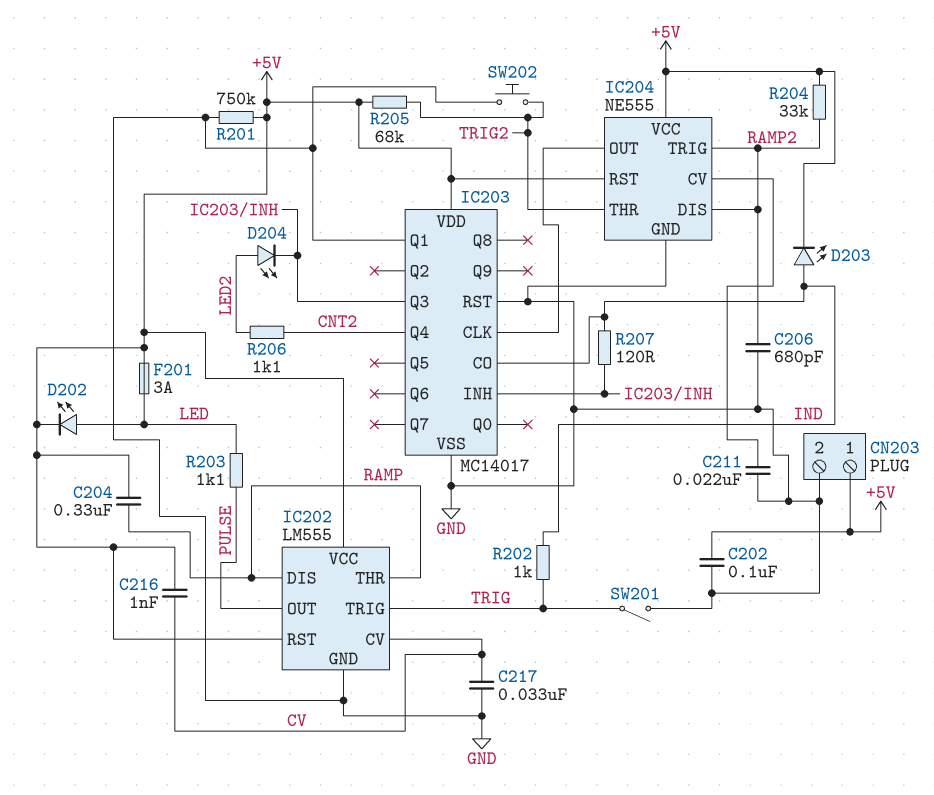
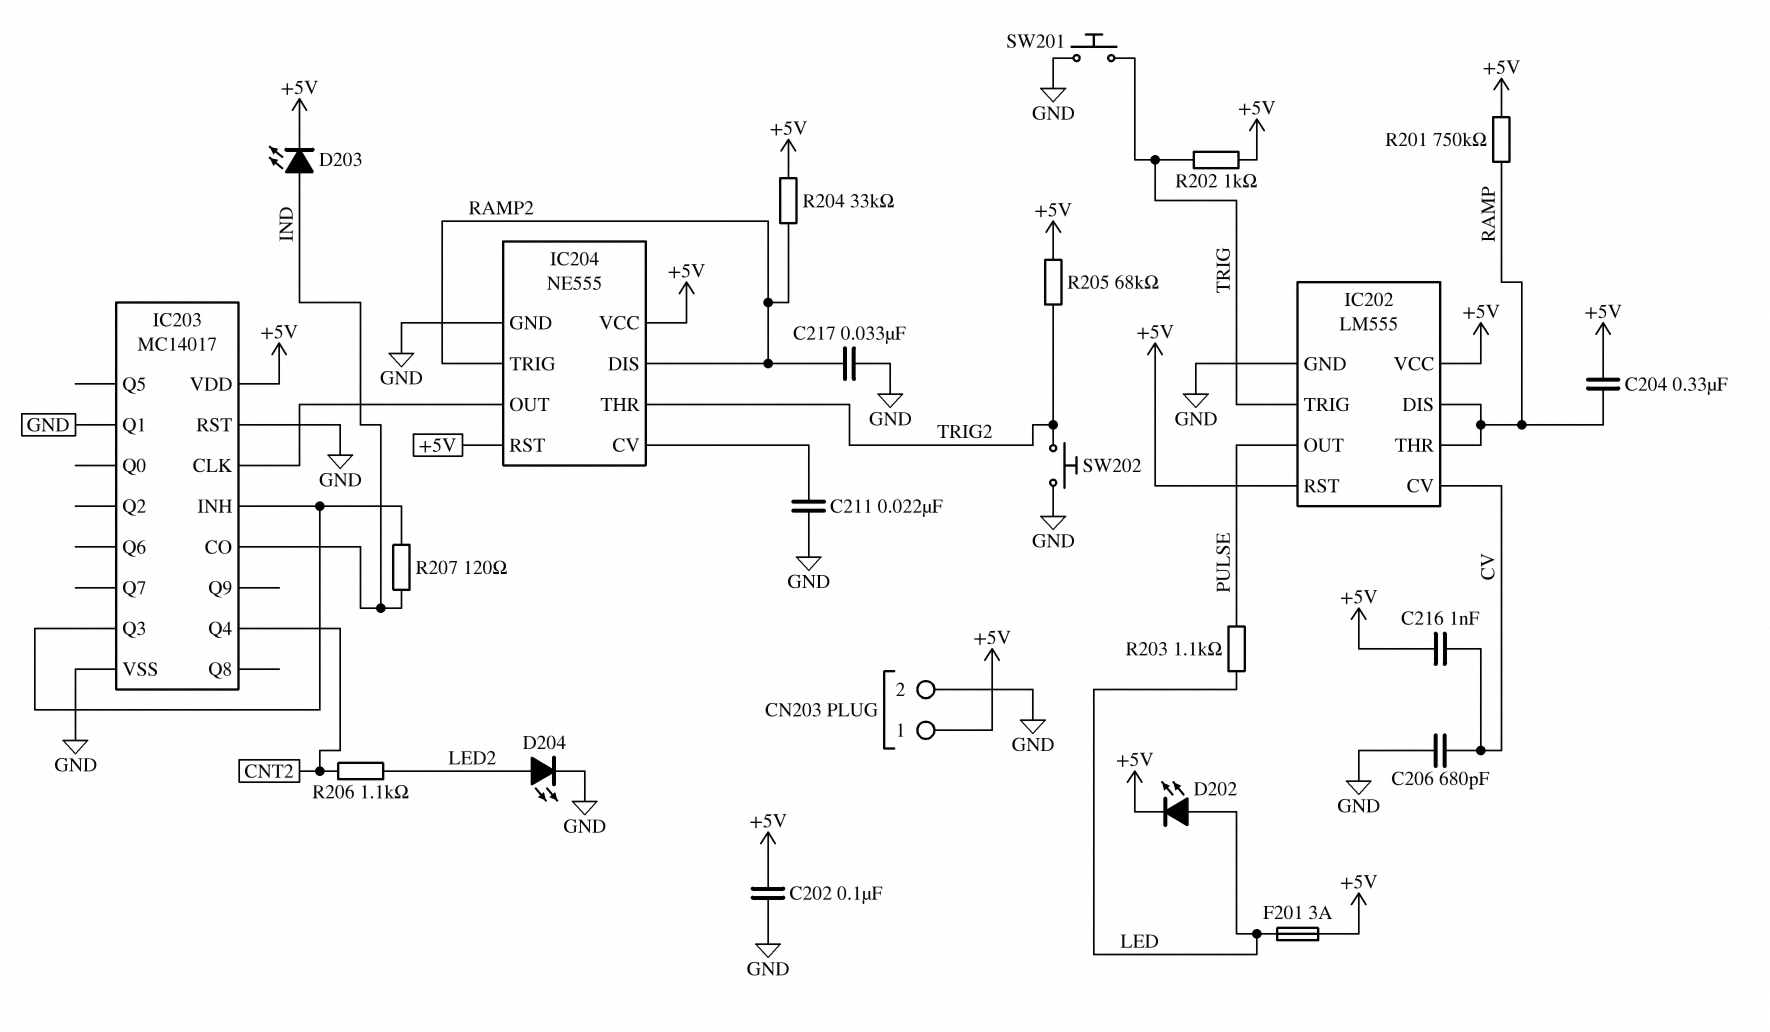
C206: 680pF (GND, RAMP2) -> 680pF (CV, GND)
C217: 33nF (CV, GND) -> 33nF (GND, RAMP2)
D204: LED (A LED2, K IC203/INH) -> LED (A LED2, K GND)
R201: 750k (+5V, GND) -> 750k (+5V, RAMP)
R202: 1k (IND, TRIG) -> 1k (+5V, TRIG)
SW201: switch (GND, TRIG) -> button (GND, TRIG)

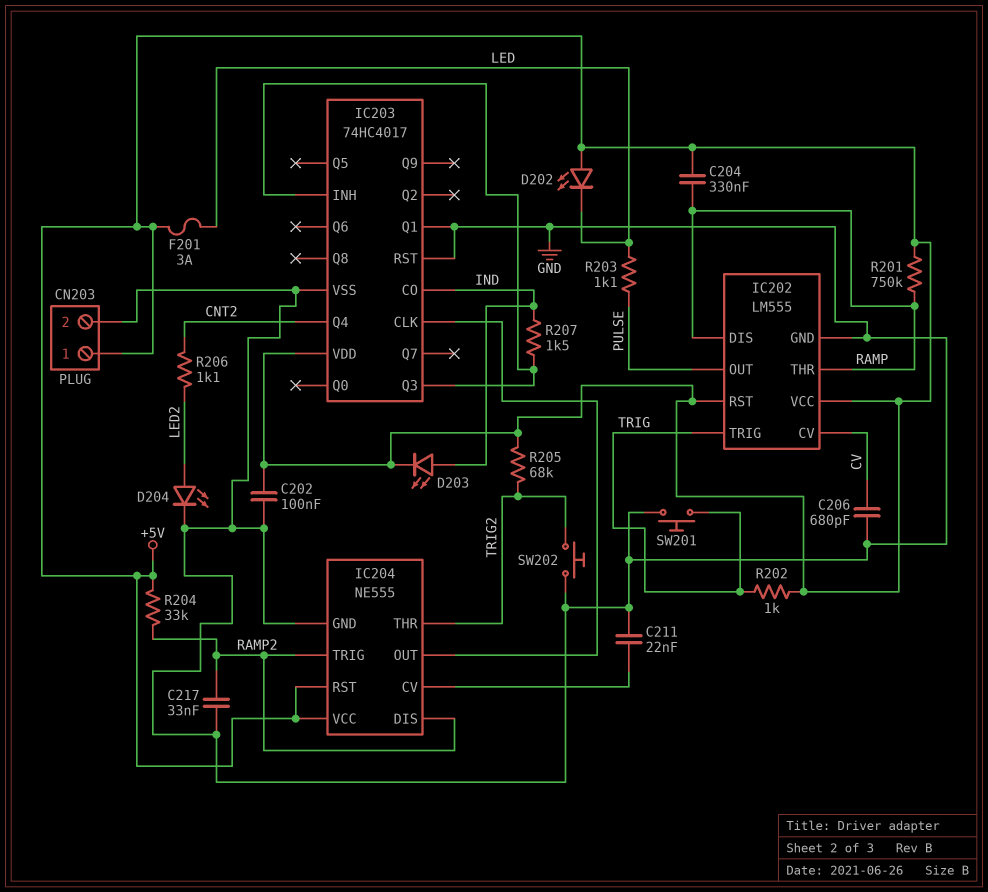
C216: 1nF (+5V, CV) -> none
D202: LED (A LED, K +5V) -> LED (A +5V, K LED)
IC203: MC14017 -> 74HC4017
R207: 120 (IC203/INH, IND) -> 1.5k (IC203/INH, IND)

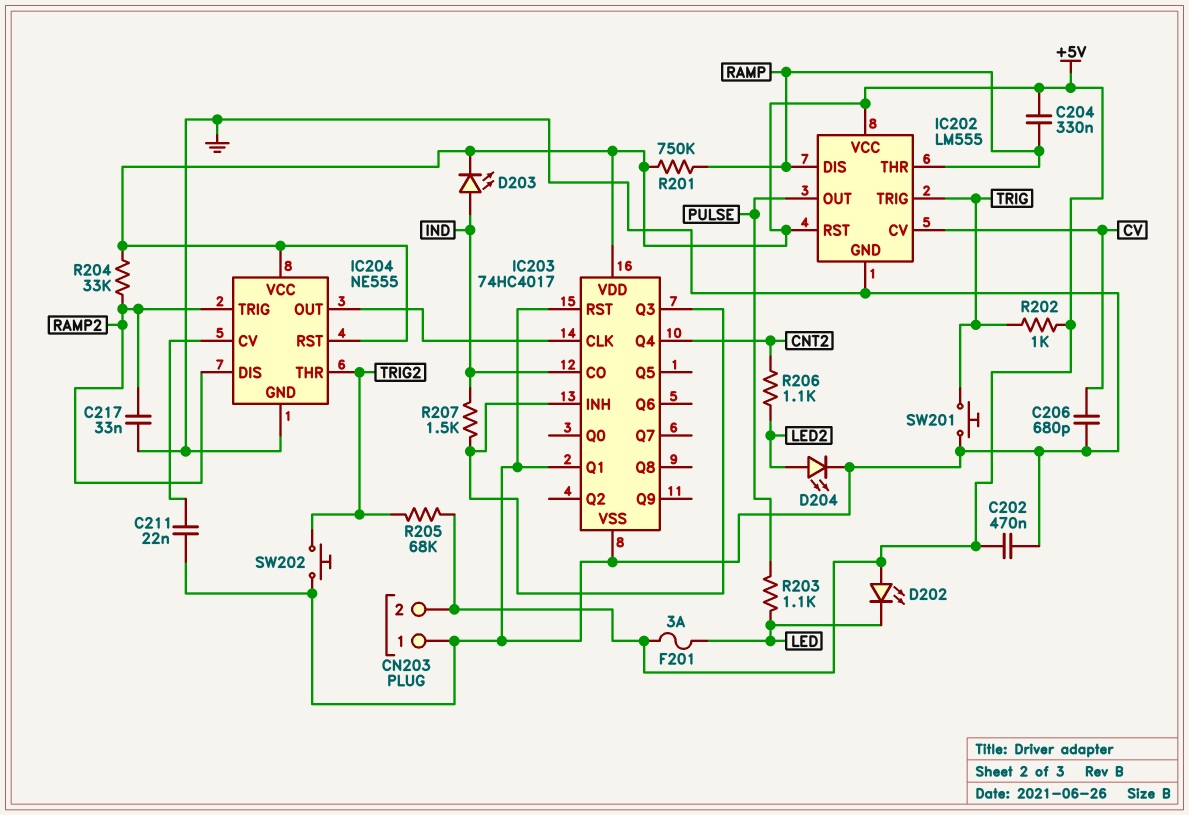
C202: 100nF (+5V, GND) -> 470nF (+5V, GND)
CN203 pin 1: +5V -> GND
CN203 pin 2: GND -> +5V

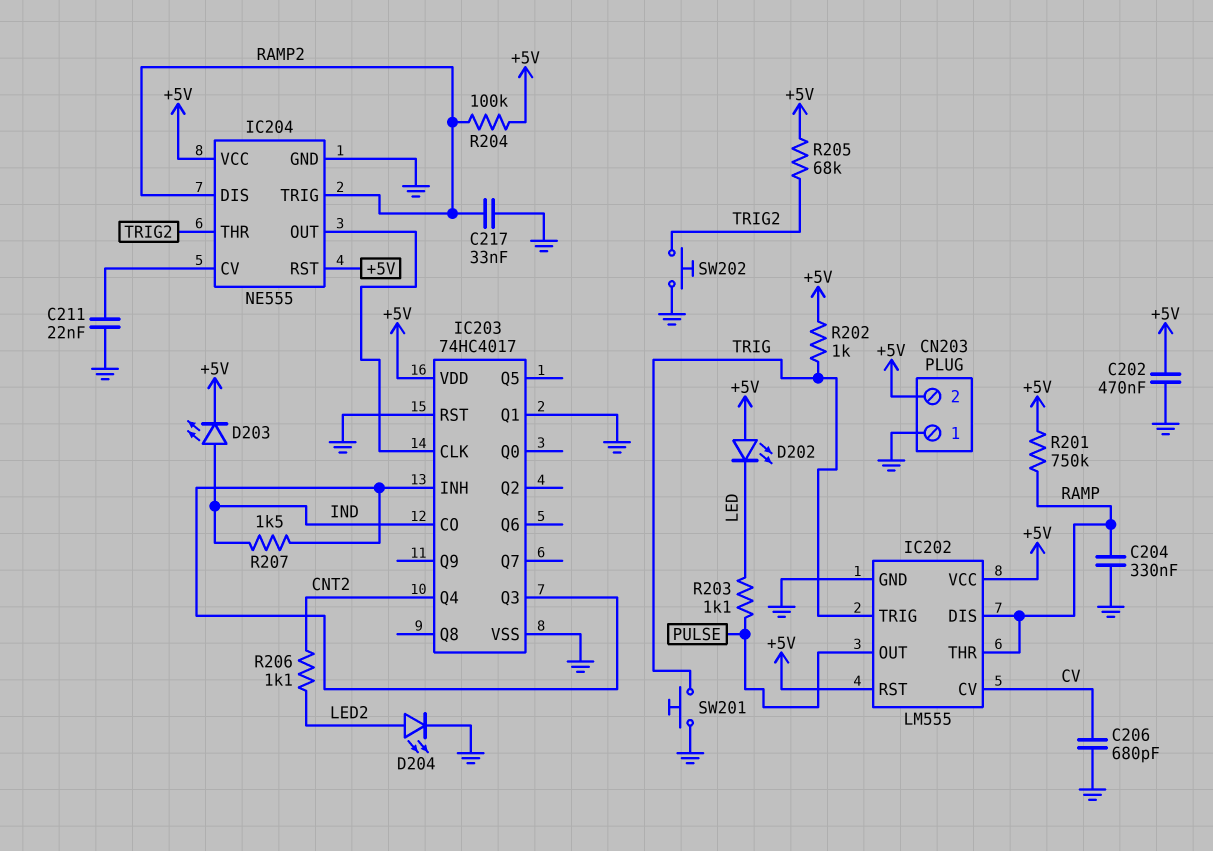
C204: 330nF (+5V, RAMP) -> 330nF (GND, RAMP)
F201: 3A (+5V, LED) -> none
R204: 33k (+5V, RAMP2) -> 100k (+5V, RAMP2)

